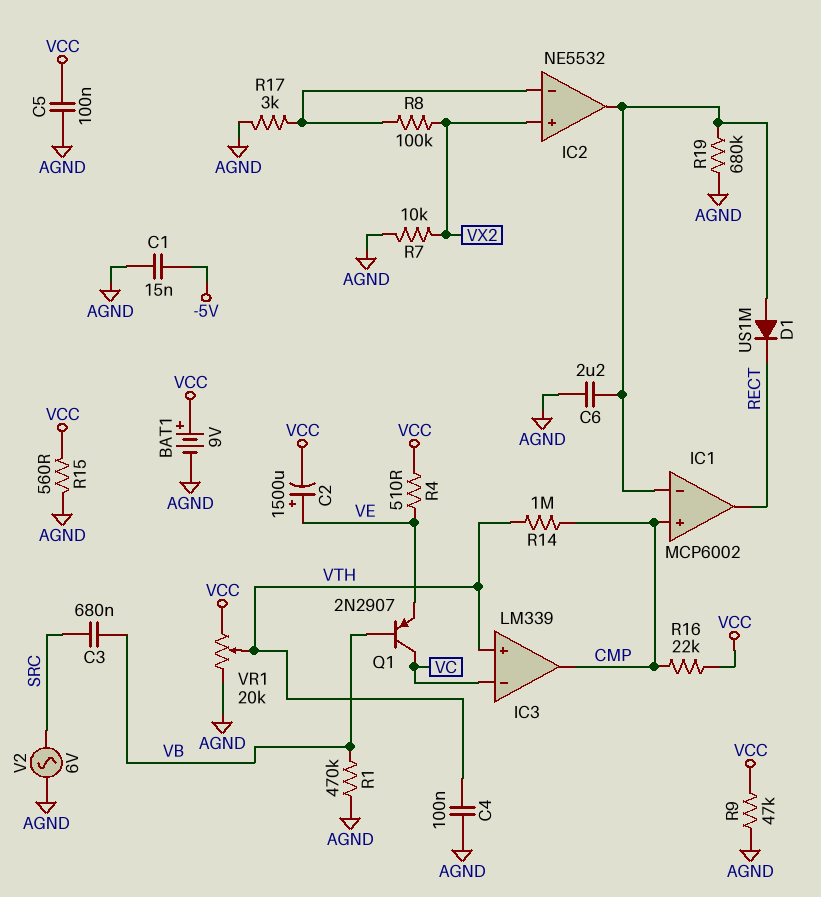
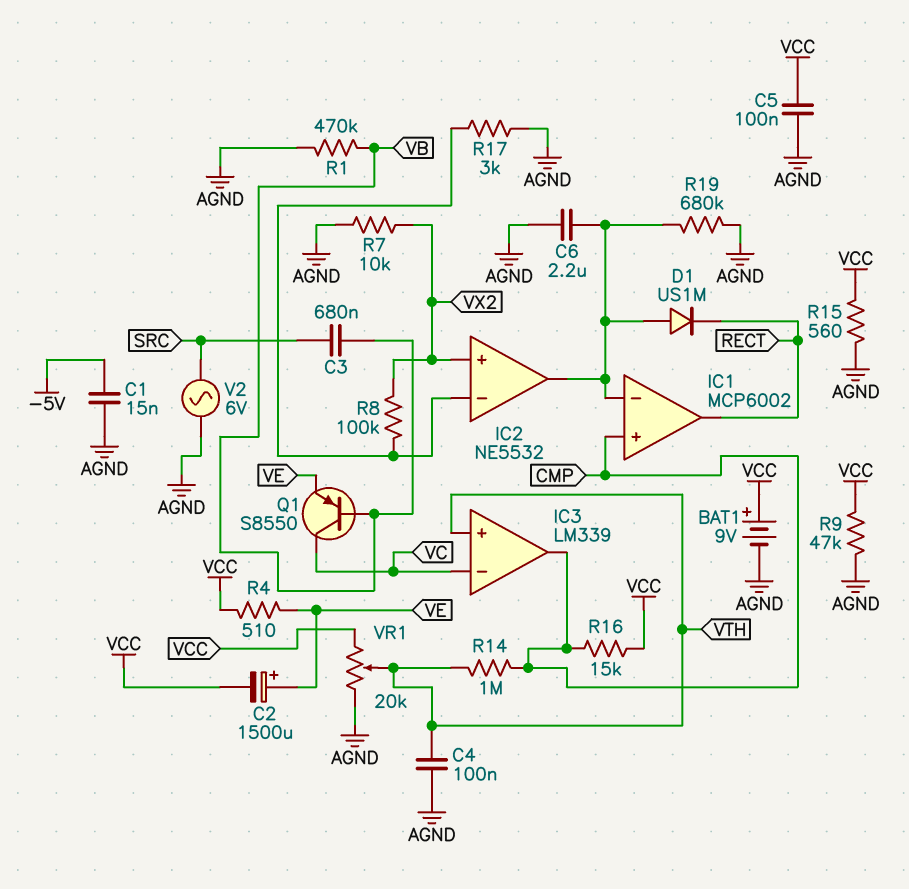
Q1: PNP 2N2907 (B VB, C VC, E VE) -> PNP S8550 (B VB, C VC, E VE)
R16: 22k (CMP, VCC) -> 15k (CMP, VCC)

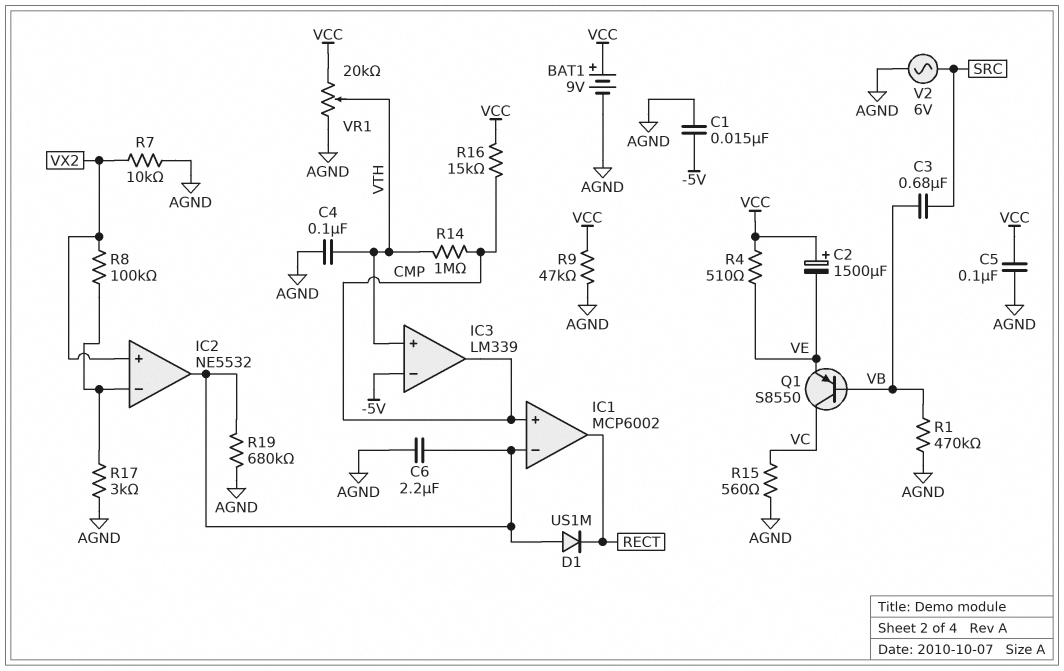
C2: 1500uF (plus VE, minus VCC) -> 1500uF (plus VCC, minus VE)
IC3 pin in-: VC -> -5V
R15: 560 (AGND, VCC) -> 560 (AGND, VC)

